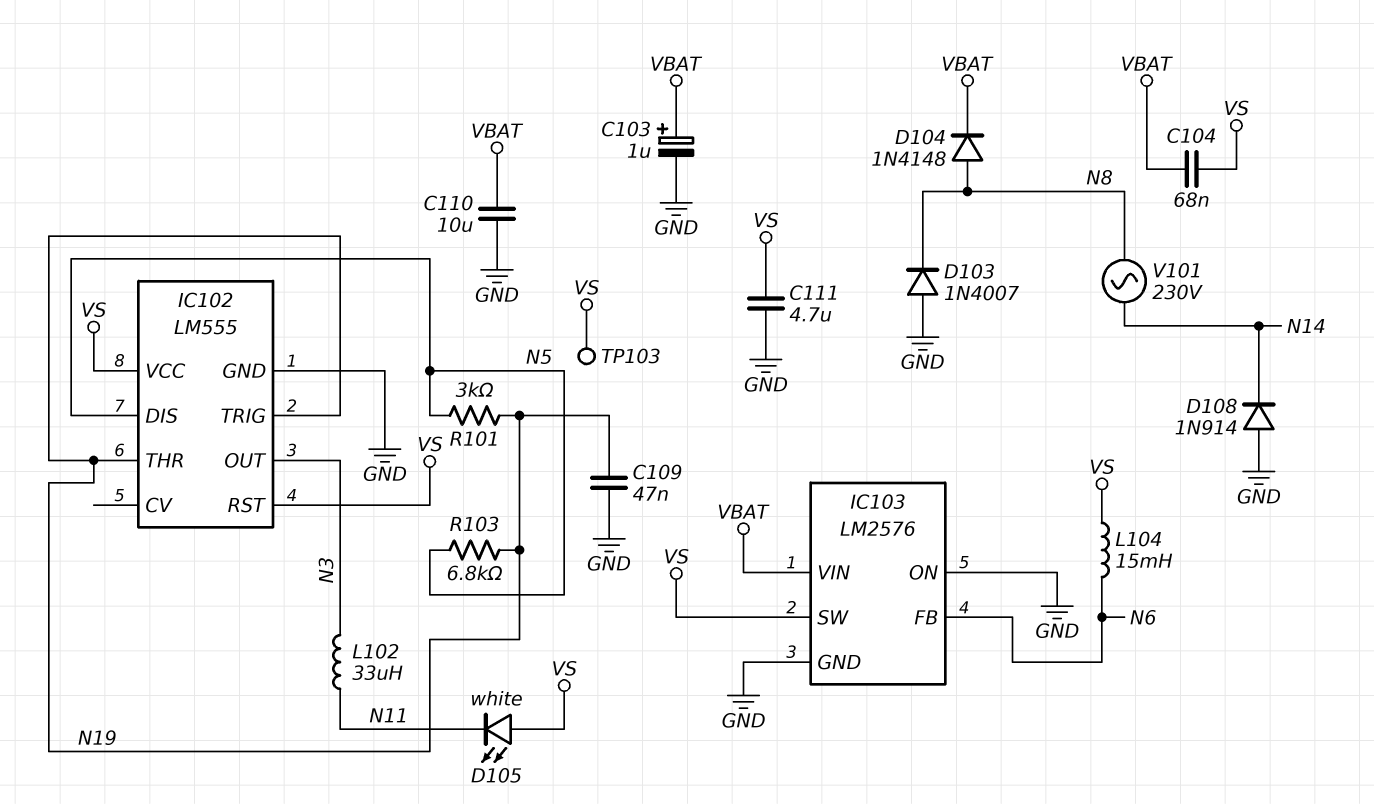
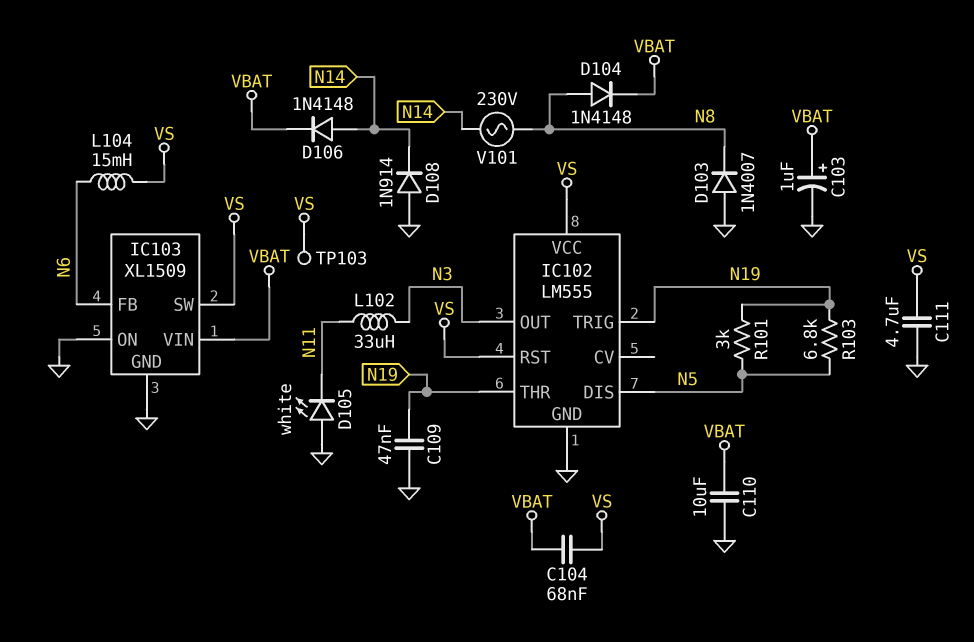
D105: LED white (A VS, K N11) -> LED white (A GND, K N11)
D106: none -> diode 1N4148 (A N14, K VBAT)
IC103: LM2576 -> XL1509

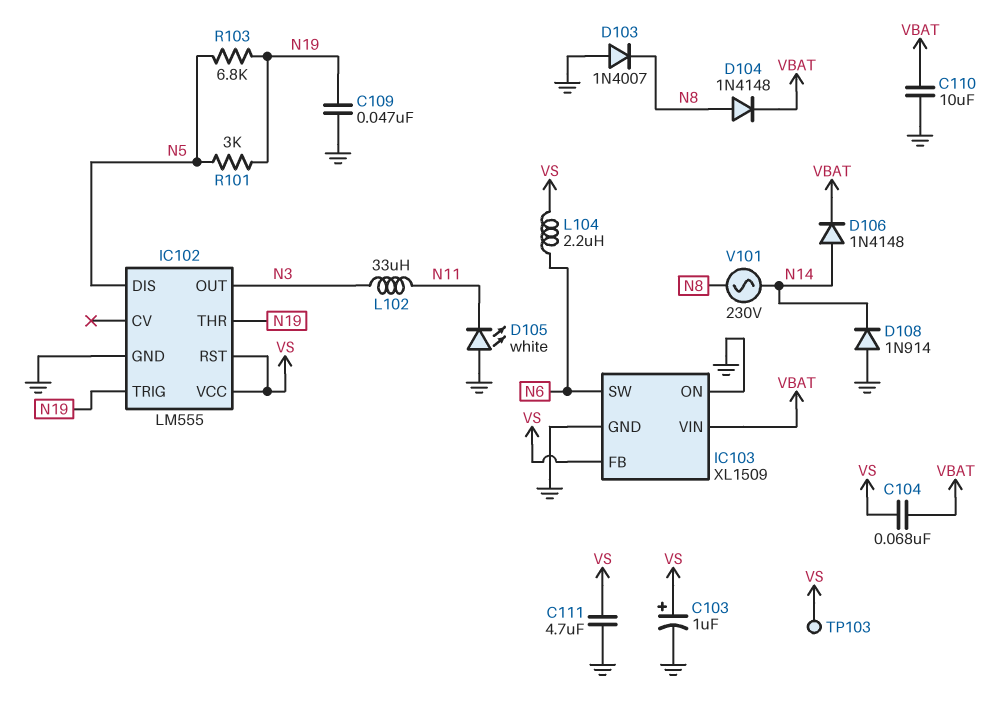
C103: 1uF (plus VBAT, minus GND) -> 1uF (plus VS, minus GND)
IC103 pin FB: N6 -> VS
IC103 pin SW: VS -> N6
L104: 15mH (N6, VS) -> 2.2uH (N6, VS)

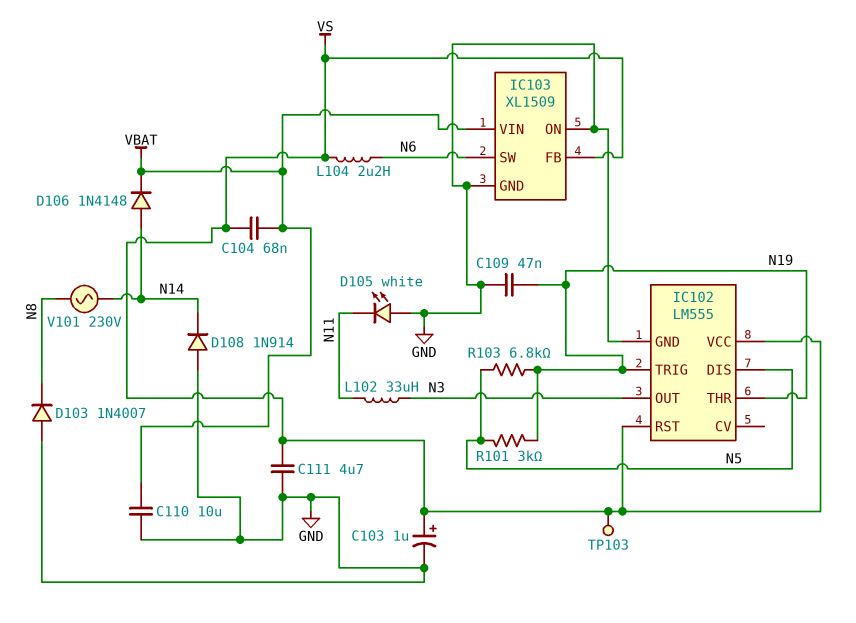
D104: diode 1N4148 (A N8, K VBAT) -> none

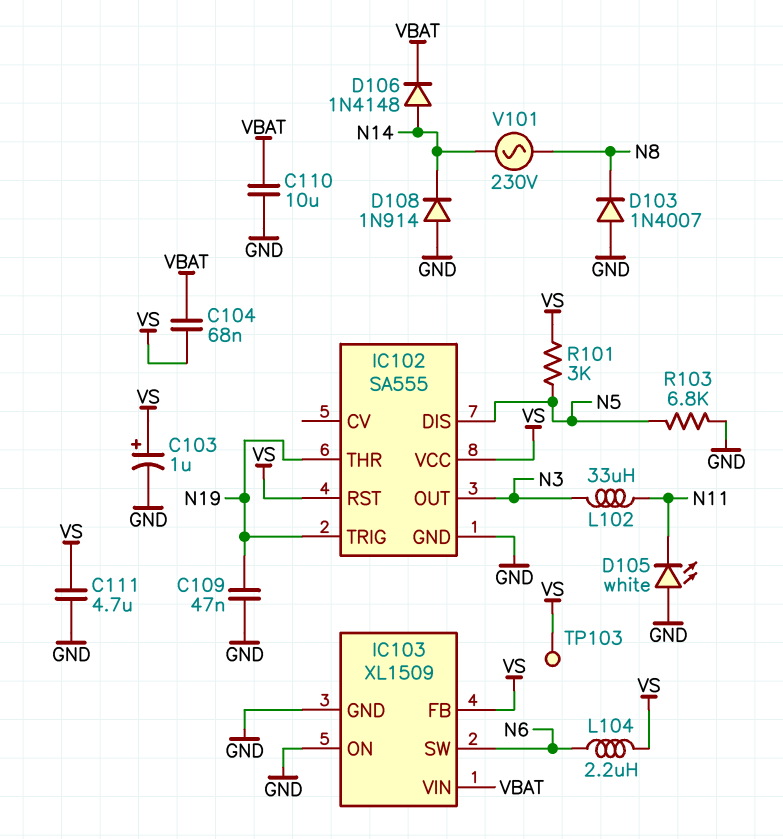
IC102: LM555 -> SA555
R101: 3k (N5, N19) -> 3k (N5, VS)
R103: 6.8k (N5, N19) -> 6.8k (GND, N5)

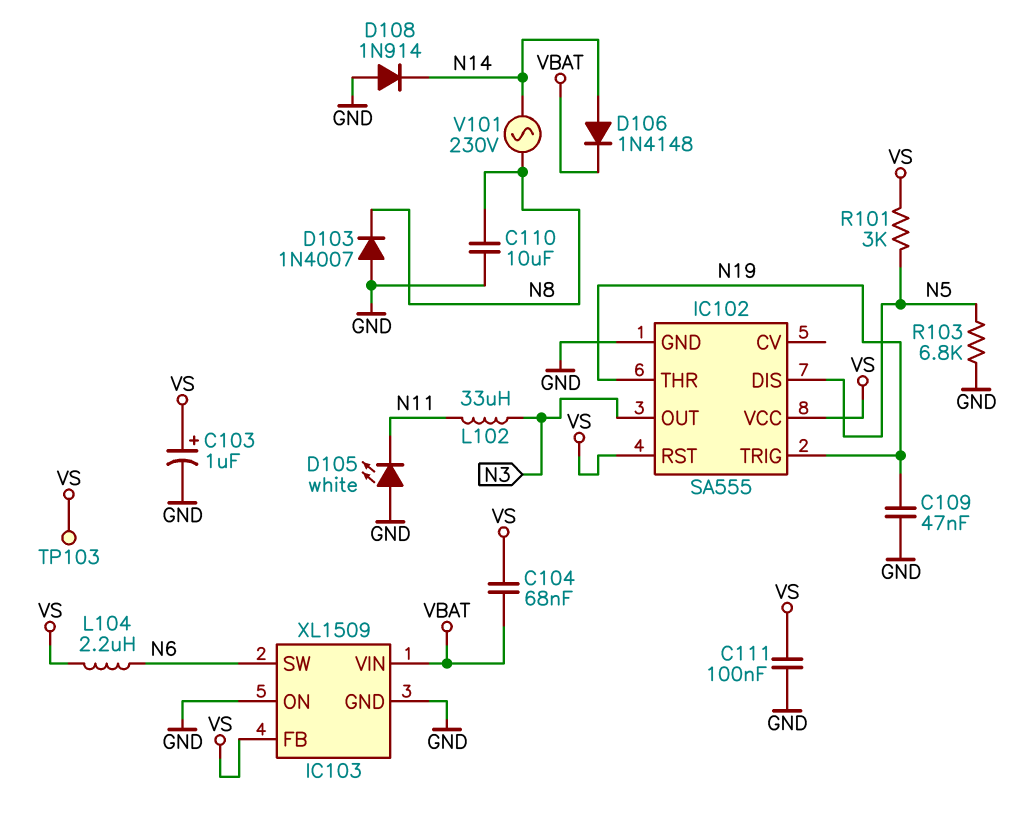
C110: 10uF (GND, VBAT) -> 10uF (GND, N8)
C111: 4.7uF (GND, VS) -> 100nF (GND, VS)

